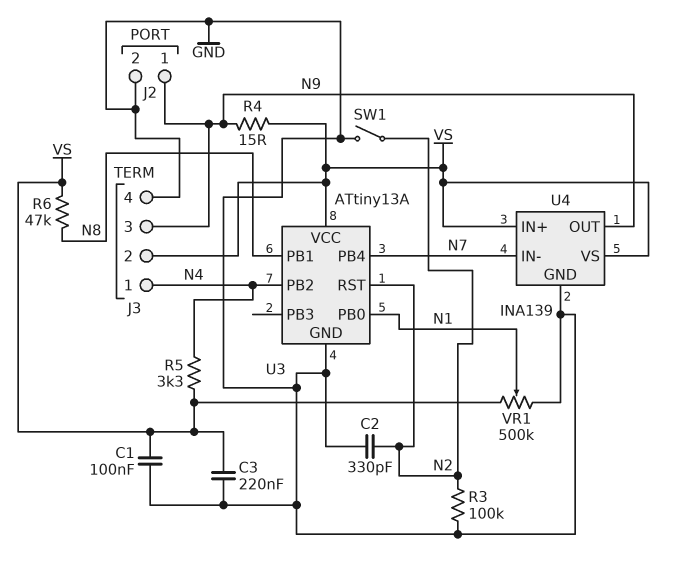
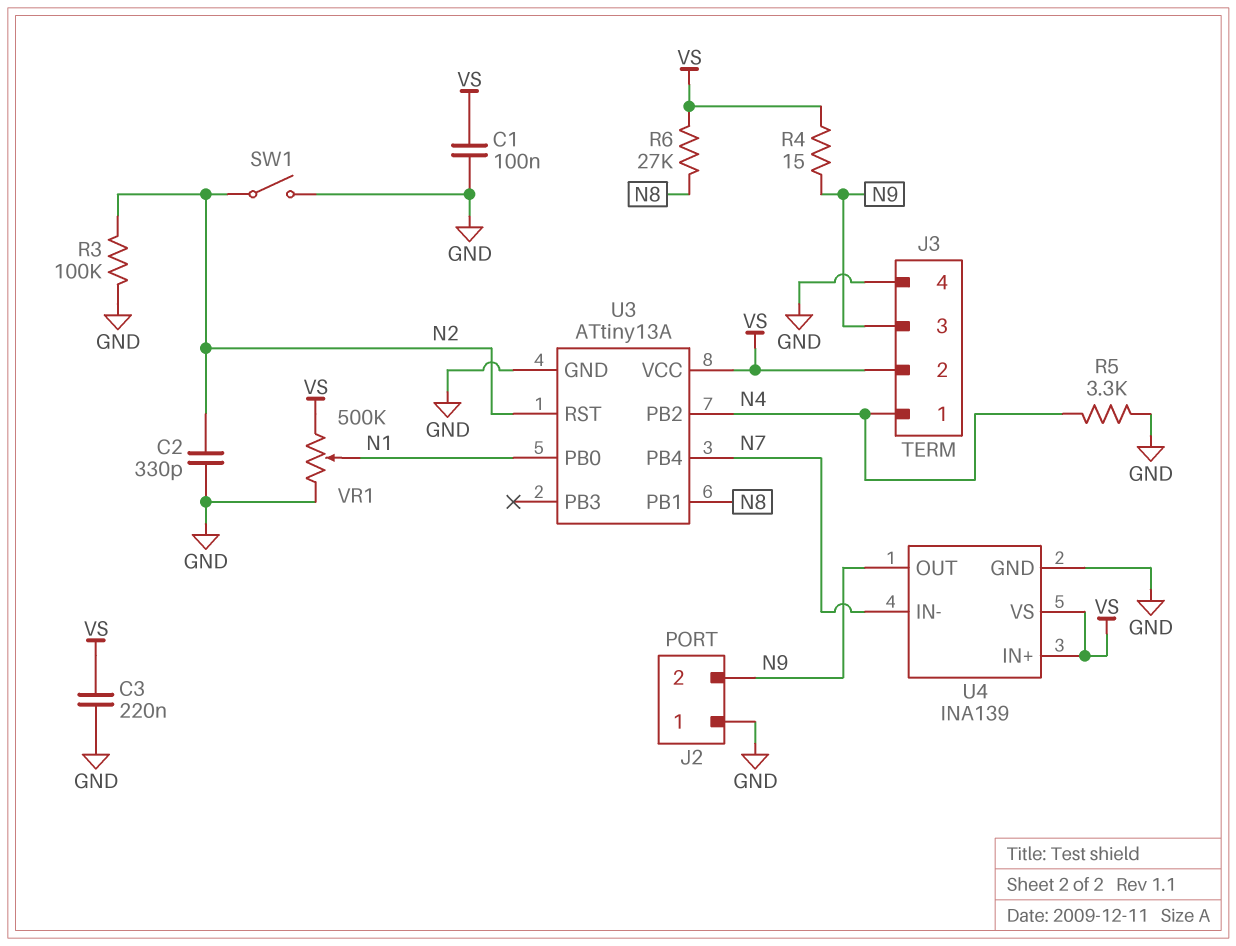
J2 pin 1: N9 -> GND
J2 pin 2: GND -> N9
R5: 3.3k (N4, VS) -> 3.3k (GND, N4)
R6: 47k (N8, VS) -> 27k (N8, VS)

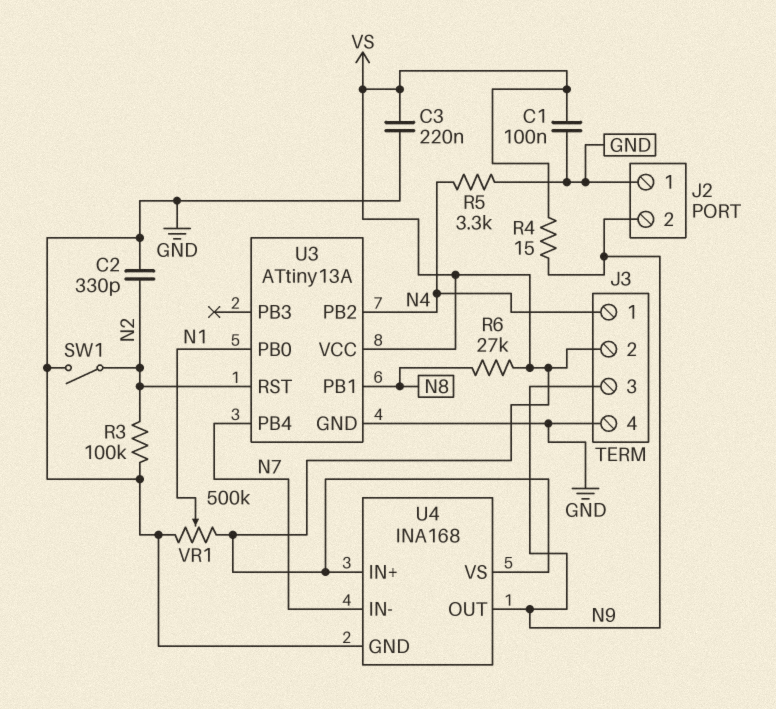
U4: INA139 -> INA168

